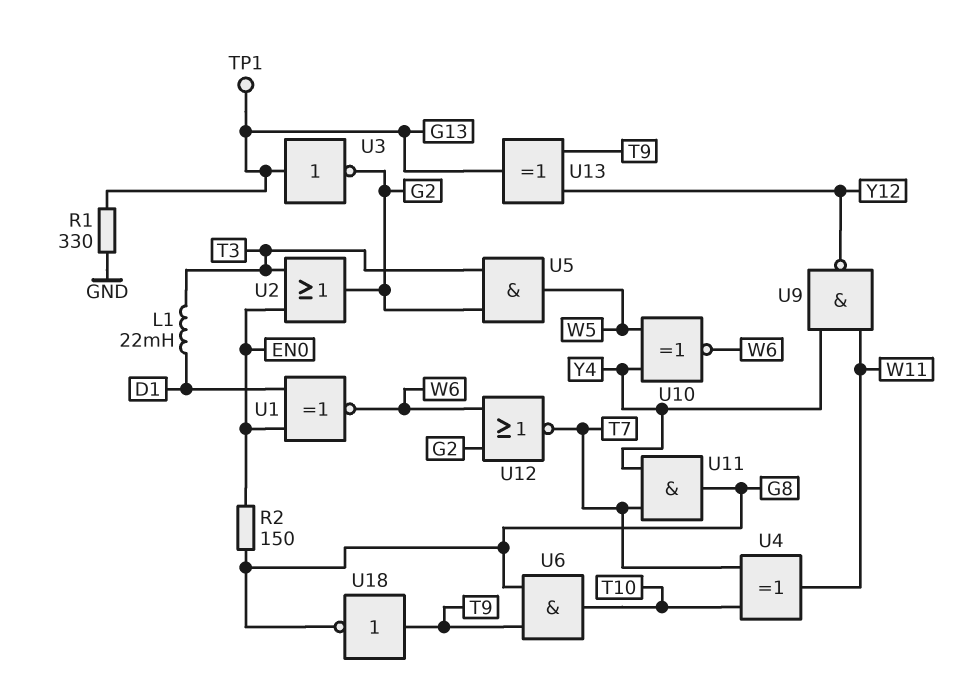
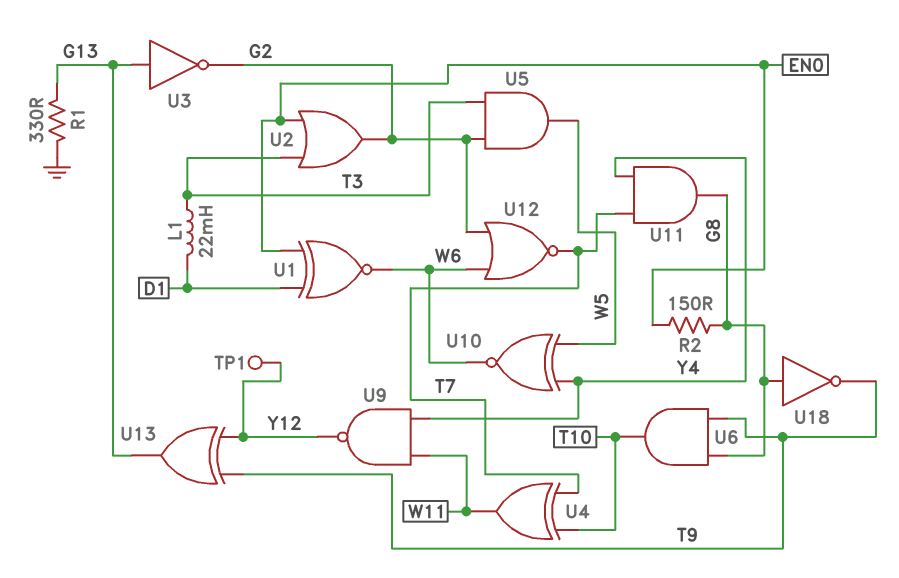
TP1: test point (G13) -> test point (Y12)
U18: NOT (in T9, out G8) -> NOT (in G8, out T9)

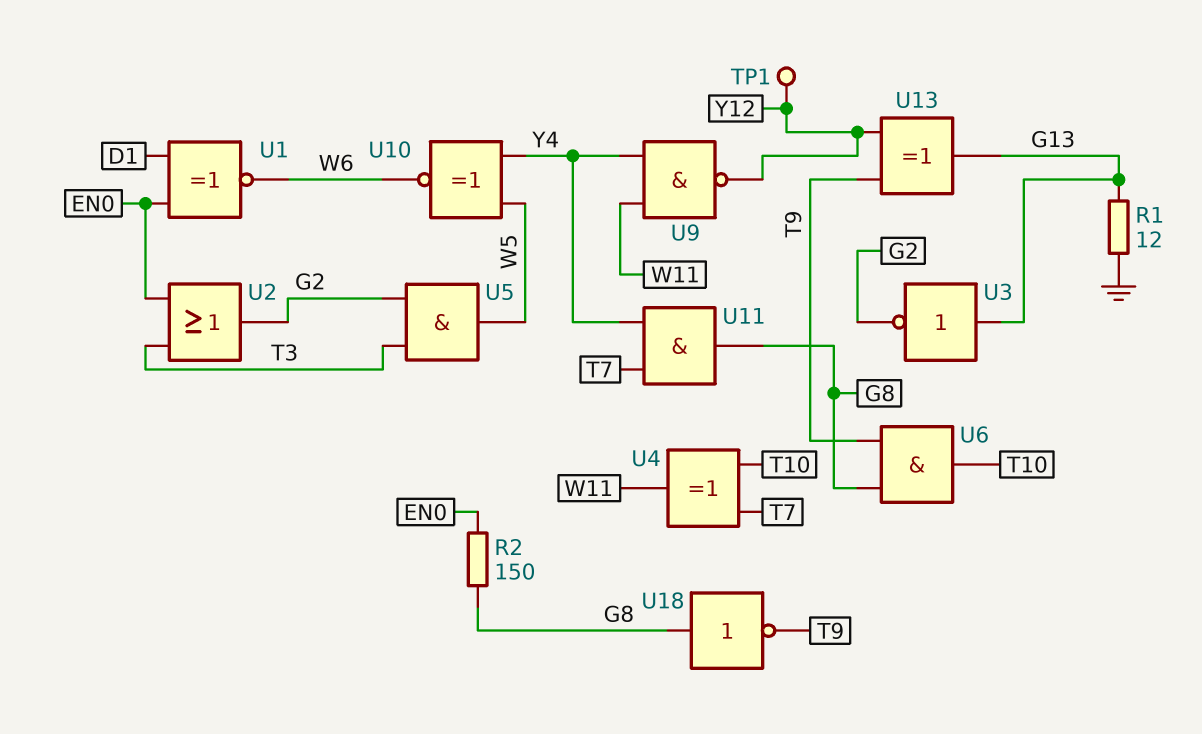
L1: 22mH (D1, T3) -> none
R1: 330 (G13, GND) -> 12 (G13, GND)
U12: NOR (in G2, in W6, out T7) -> none

